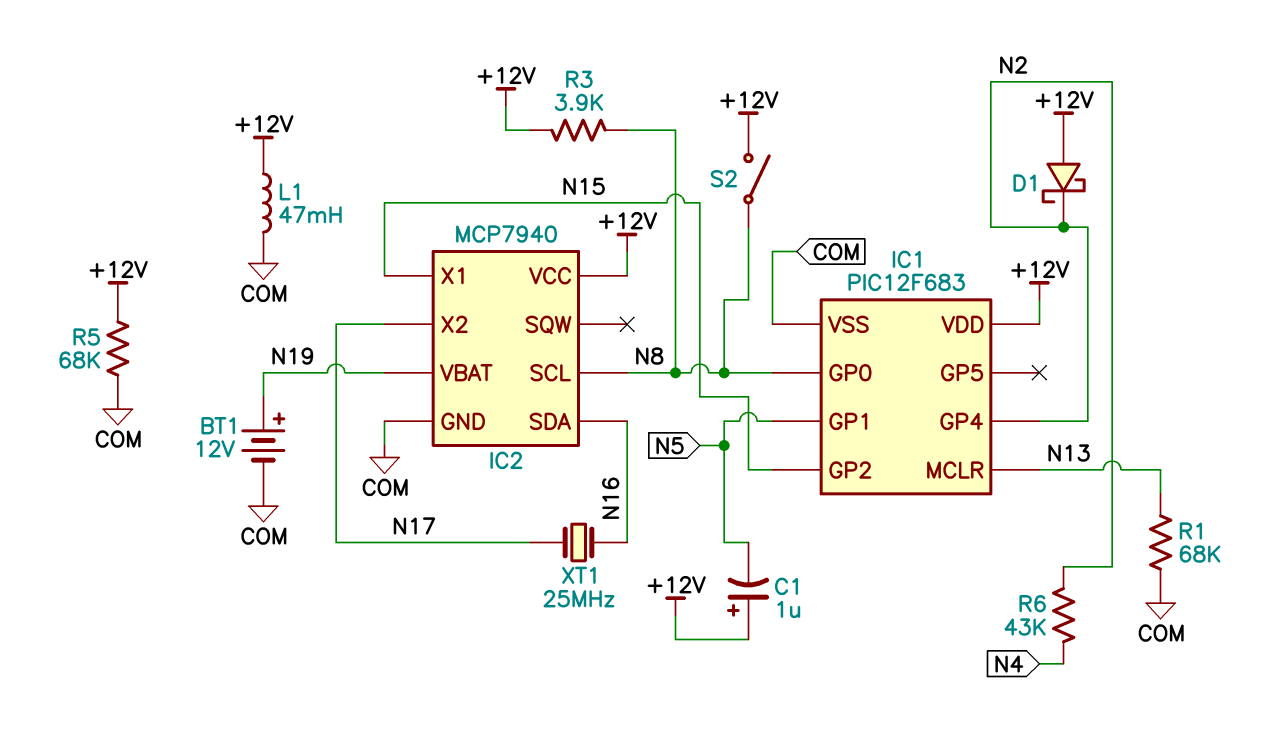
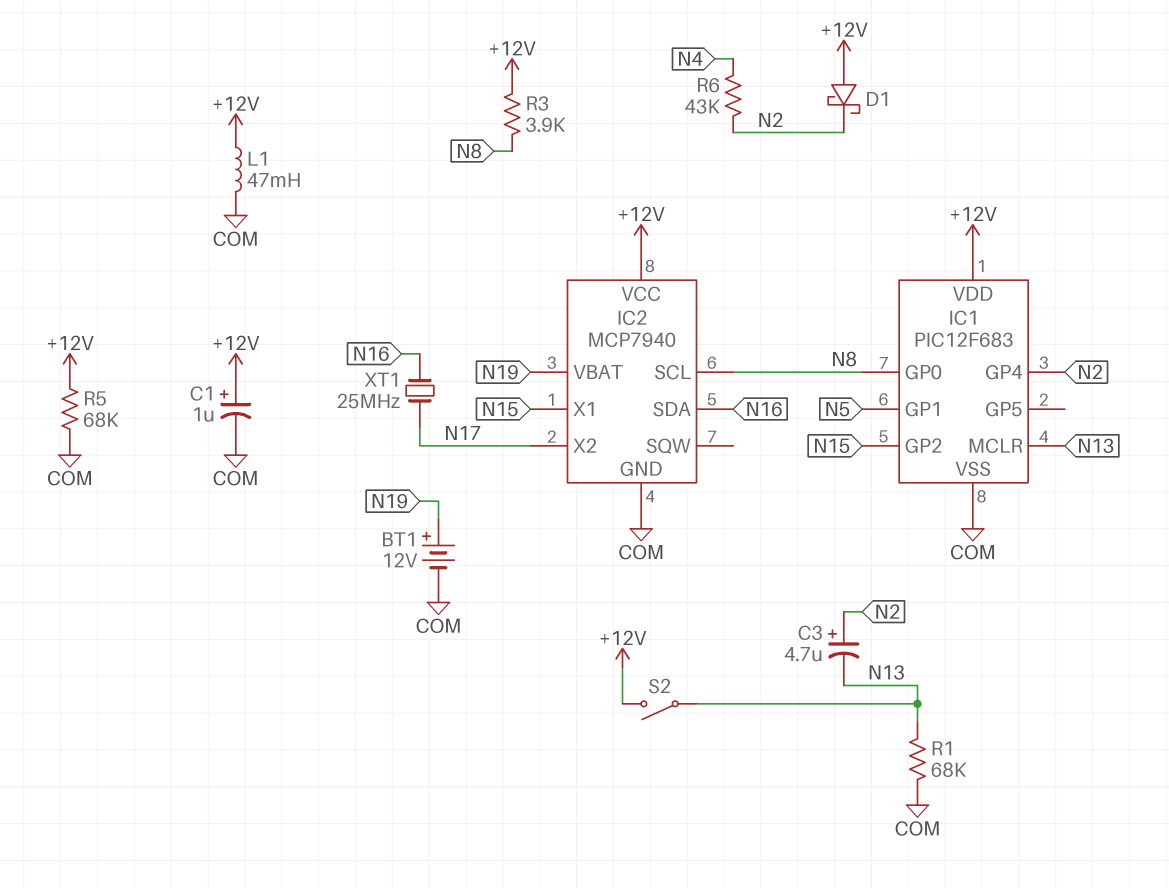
C1: 1uF (plus +12V, minus N5) -> 1uF (plus +12V, minus COM)
C3: none -> 4.7uF (plus N2, minus N13)
S2: switch (+12V, N8) -> switch (+12V, N13)

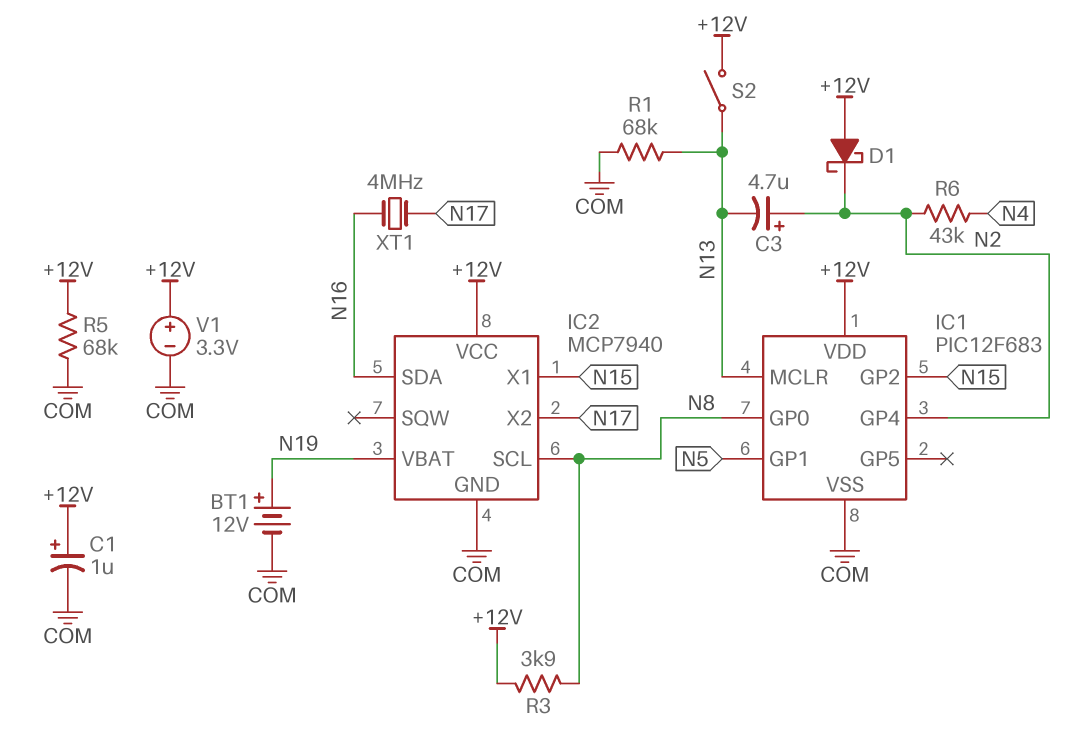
L1: 47mH (+12V, COM) -> none
V1: none -> 3.3V (plus +12V, minus COM)
XT1: 25MHz (N16, N17) -> 4MHz (N16, N17)

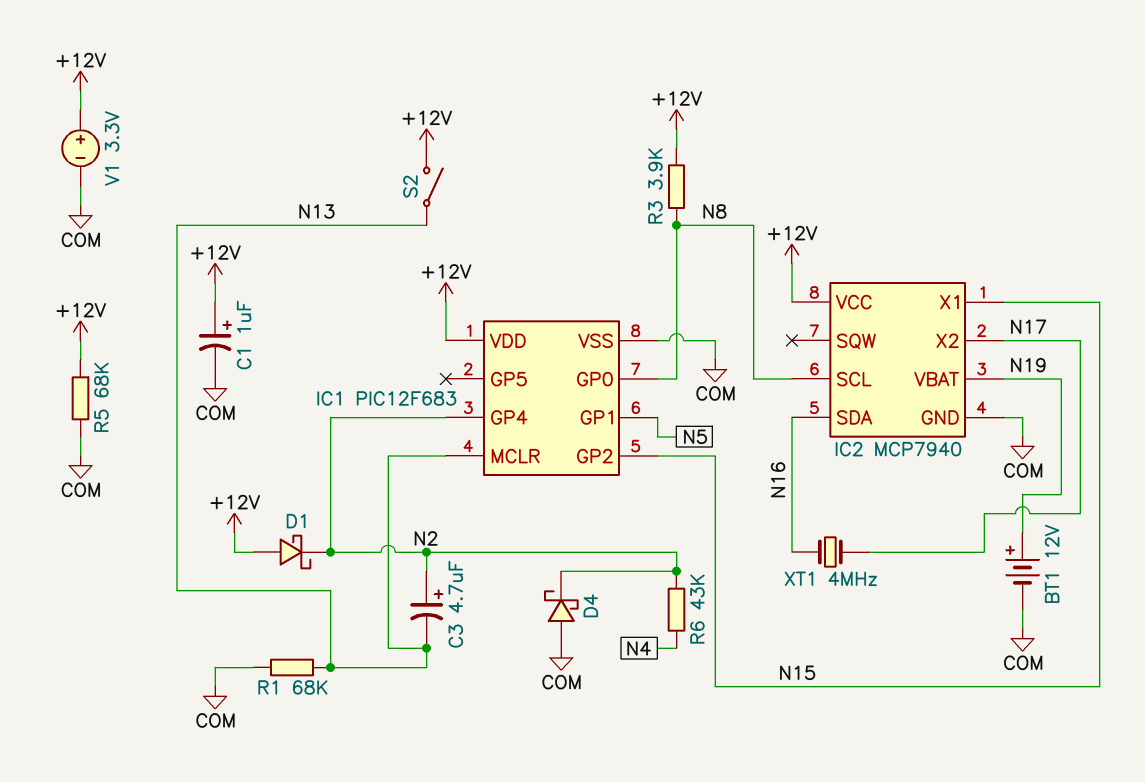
D4: none -> schottky (A COM, K N2)

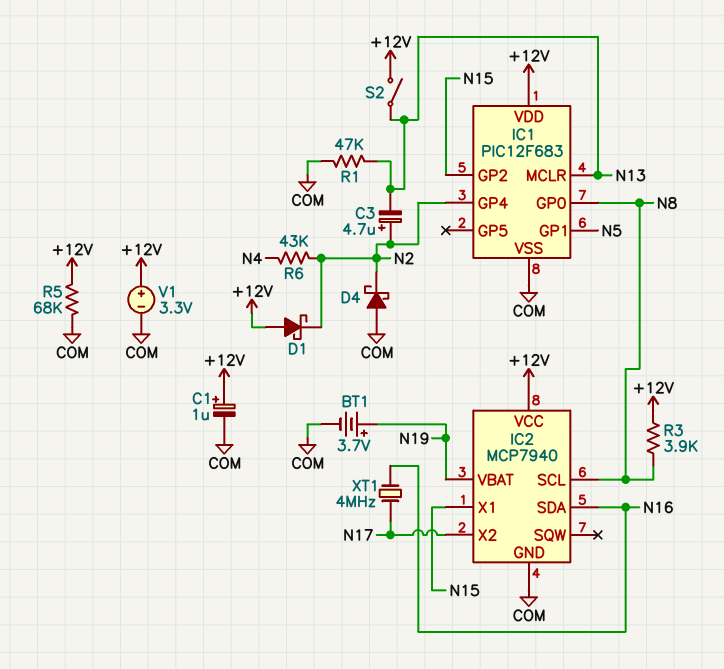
BT1: 12V (plus N19, minus COM) -> 3.7V (plus N19, minus COM)
R1: 68k (COM, N13) -> 47k (COM, N13)

